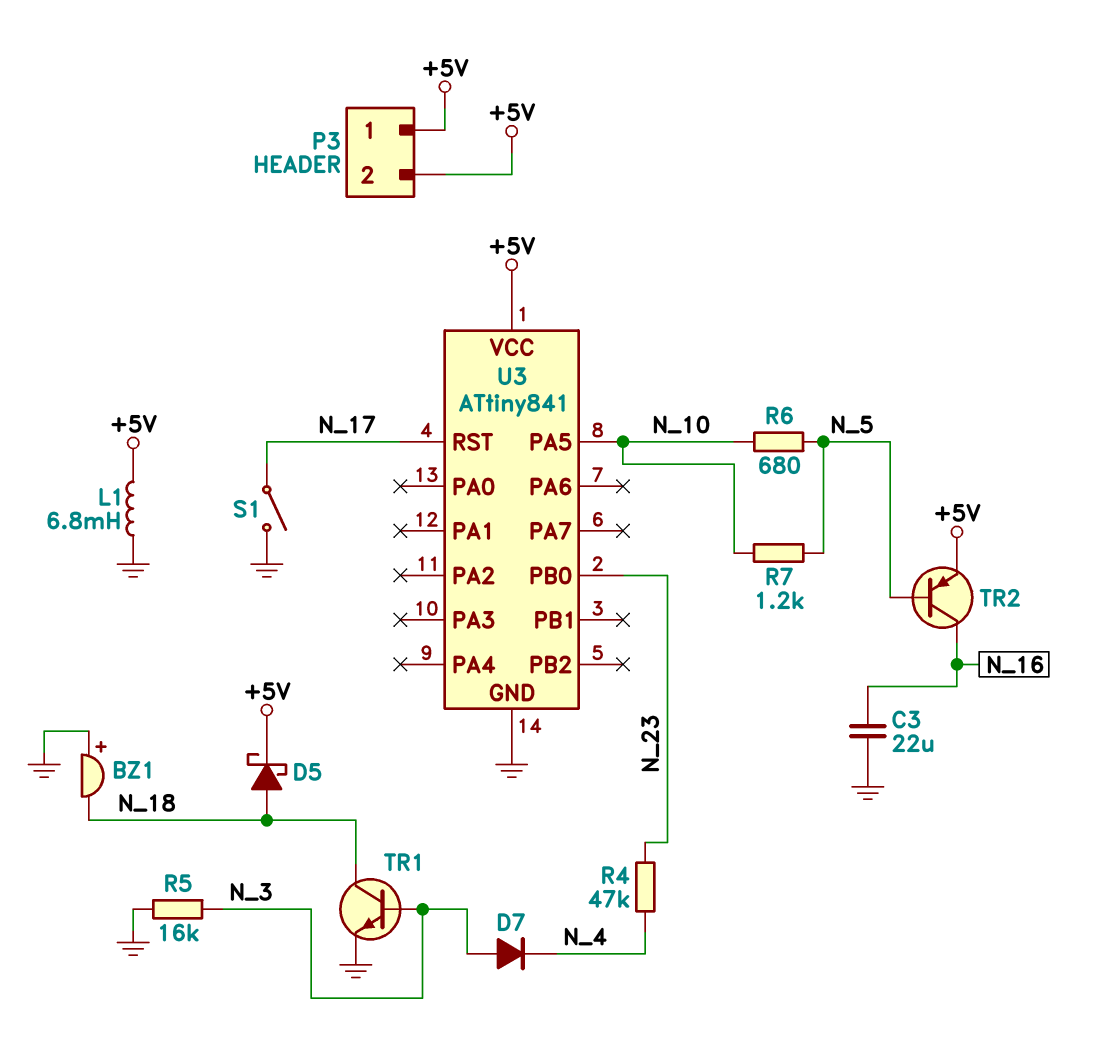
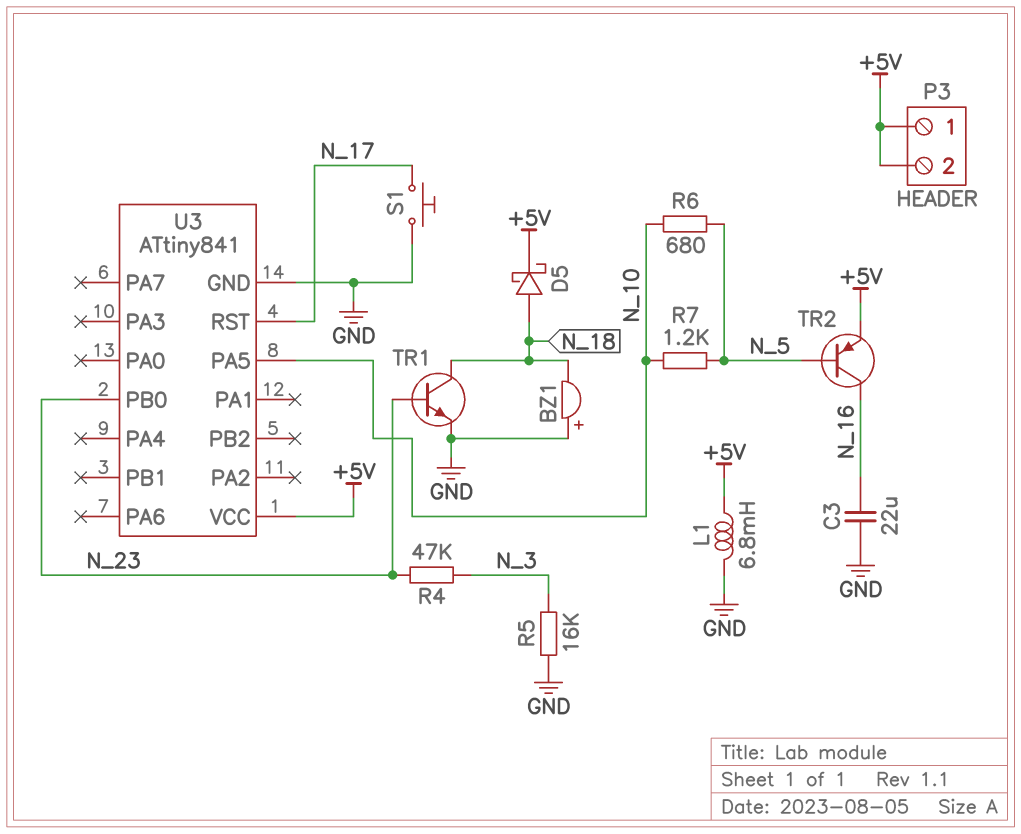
D7: diode (A N_3, K N_4) -> none
R4: 47k (N_4, N_23) -> 47k (N_3, N_23)
S1: switch (GND, N_17) -> button (GND, N_17)
TR1: NPN (B N_3, C N_18, E GND) -> NPN (B N_23, C N_18, E GND)

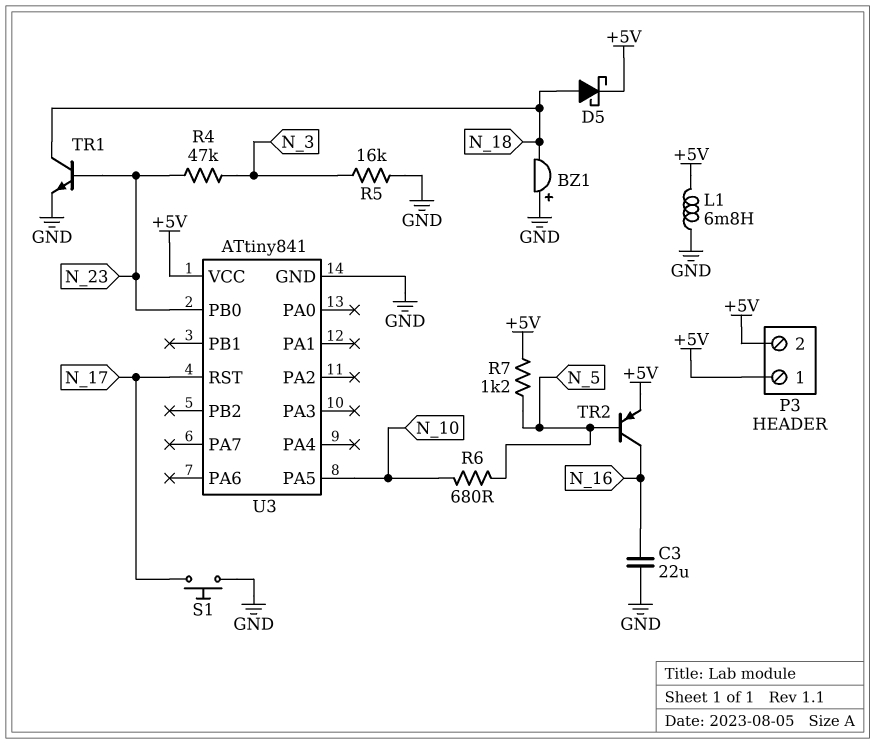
R7: 1.2k (N_5, N_10) -> 1.2k (+5V, N_5)

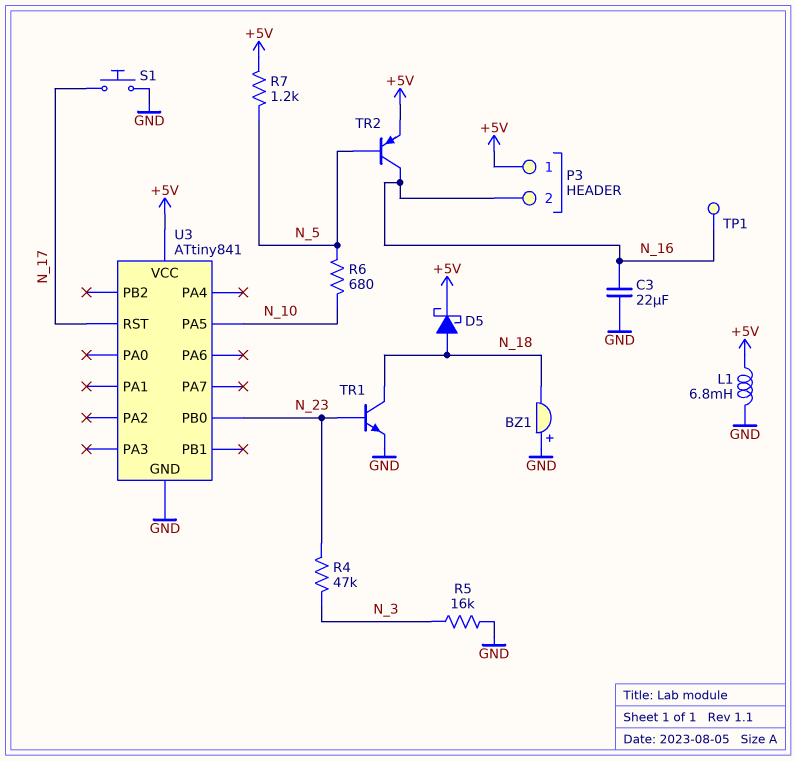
P3 pin 2: +5V -> N_16
TP1: none -> test point (N_16)

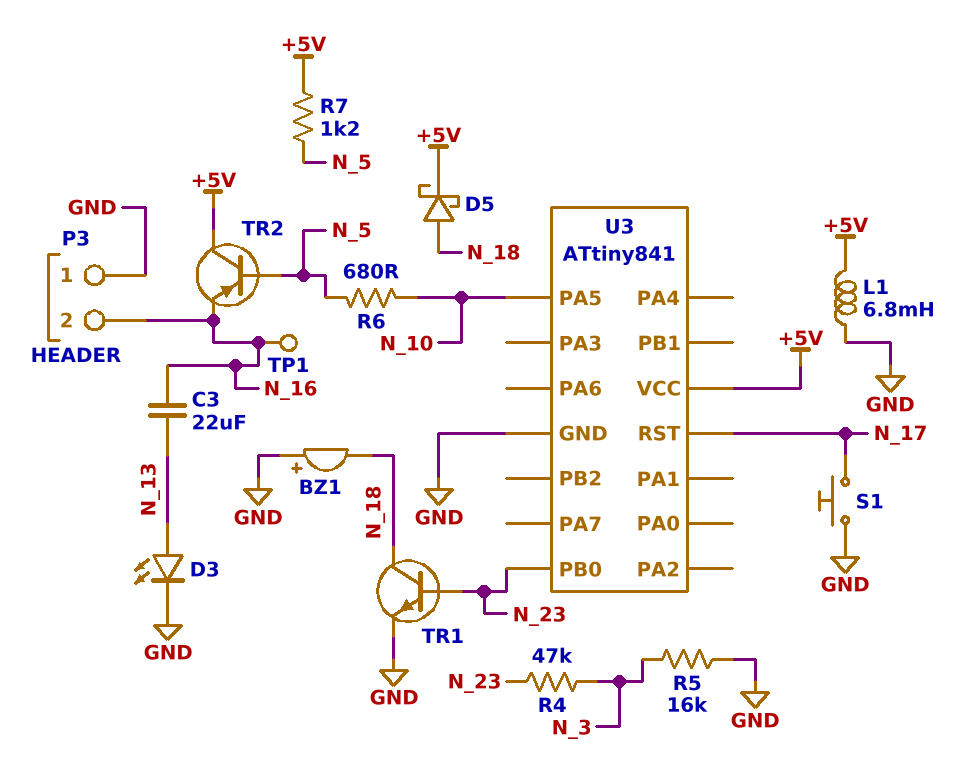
C3: 22uF (GND, N_16) -> 22uF (N_13, N_16)
D3: none -> LED (A N_13, K GND)
P3 pin 1: +5V -> GND
TR2: PNP (B N_5, C N_16, E +5V) -> PNP (B N_5, C +5V, E N_16)

